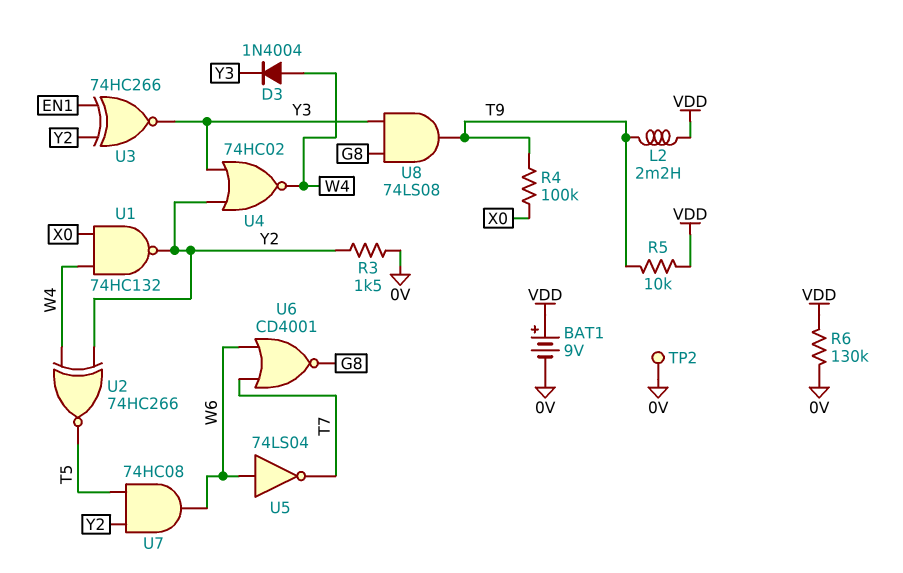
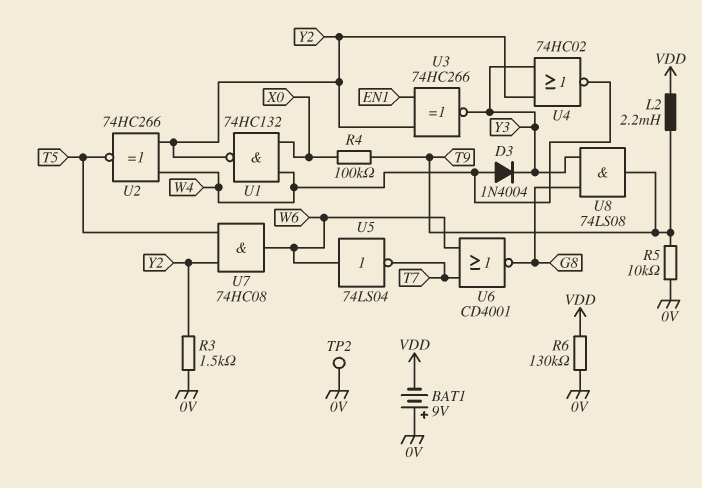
BAT1: 9V (plus VDD, minus 0V) -> 9V (plus 0V, minus VDD)
R5: 10k (T9, VDD) -> 10k (0V, T9)

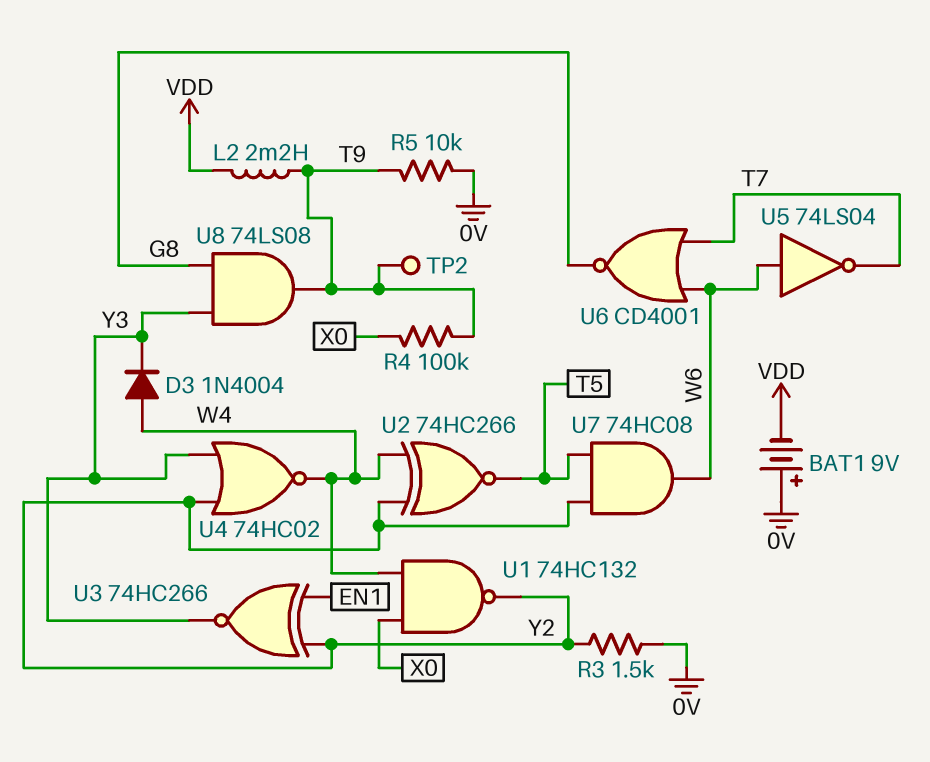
R6: 130k (0V, VDD) -> none
TP2: test point (0V) -> test point (T9)

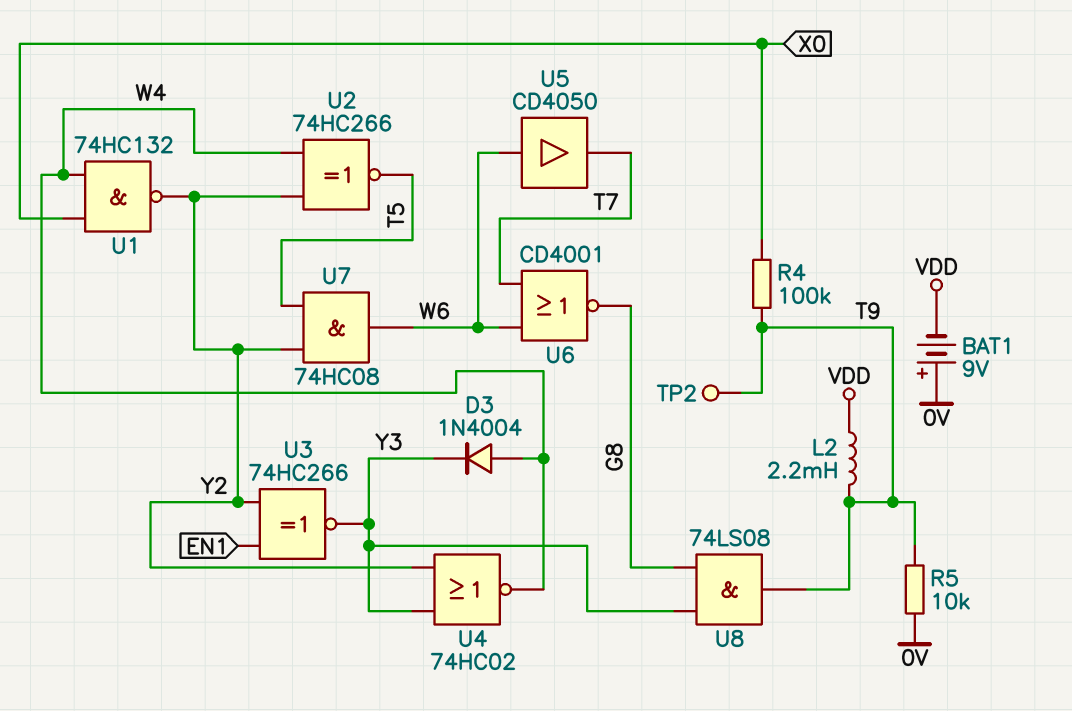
R3: 1.5k (0V, Y2) -> none
U5: NOT 74LS04 (in W6, out T7) -> buffer CD4050 (in W6, out T7)

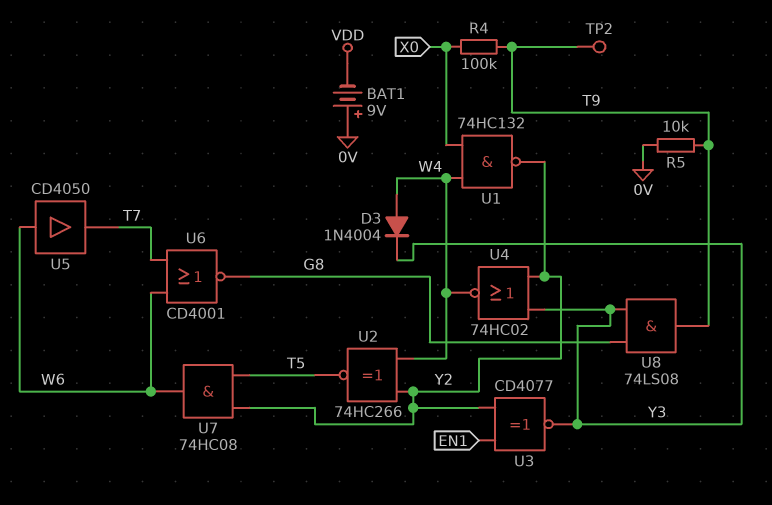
L2: 2.2mH (T9, VDD) -> none
U3: XNOR 74HC266 (in EN1, in Y2, out Y3) -> XNOR CD4077 (in EN1, in Y2, out Y3)

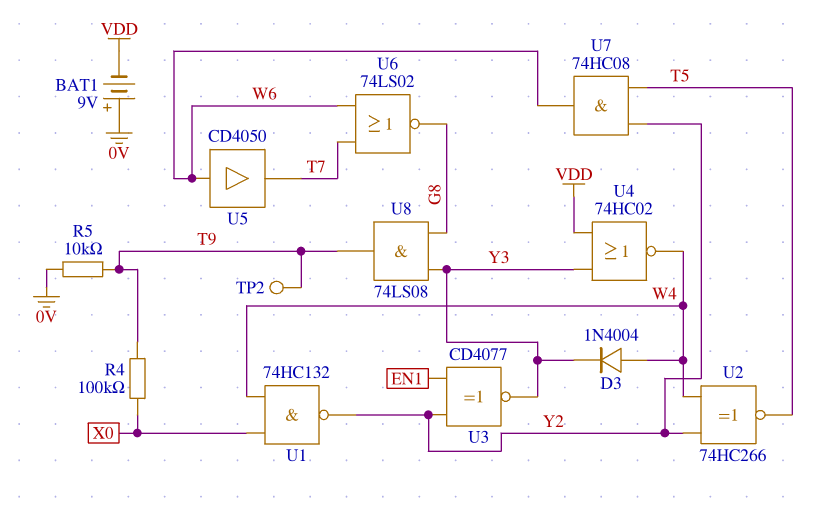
U4: NOR 74HC02 (in Y2, in Y3, out W4) -> NOR 74HC02 (in VDD, in Y3, out W4)
U6: NOR CD4001 (in T7, in W6, out G8) -> NOR 74LS02 (in T7, in W6, out G8)

